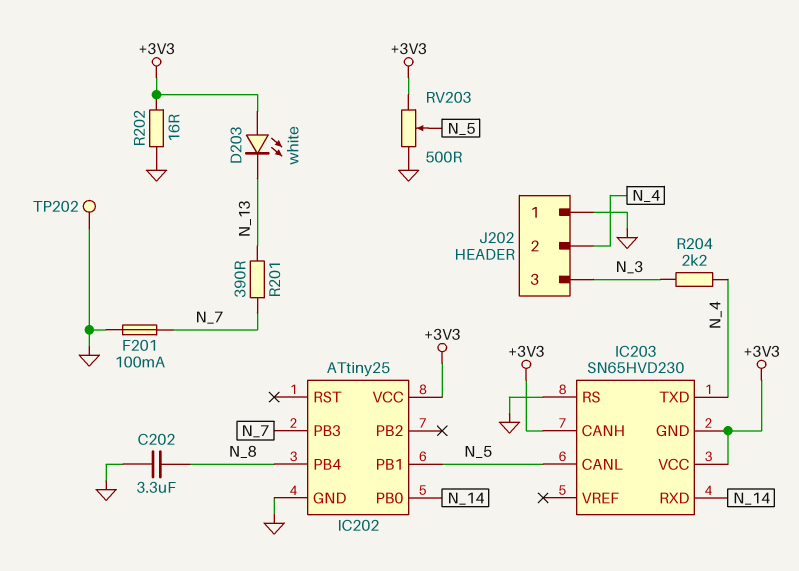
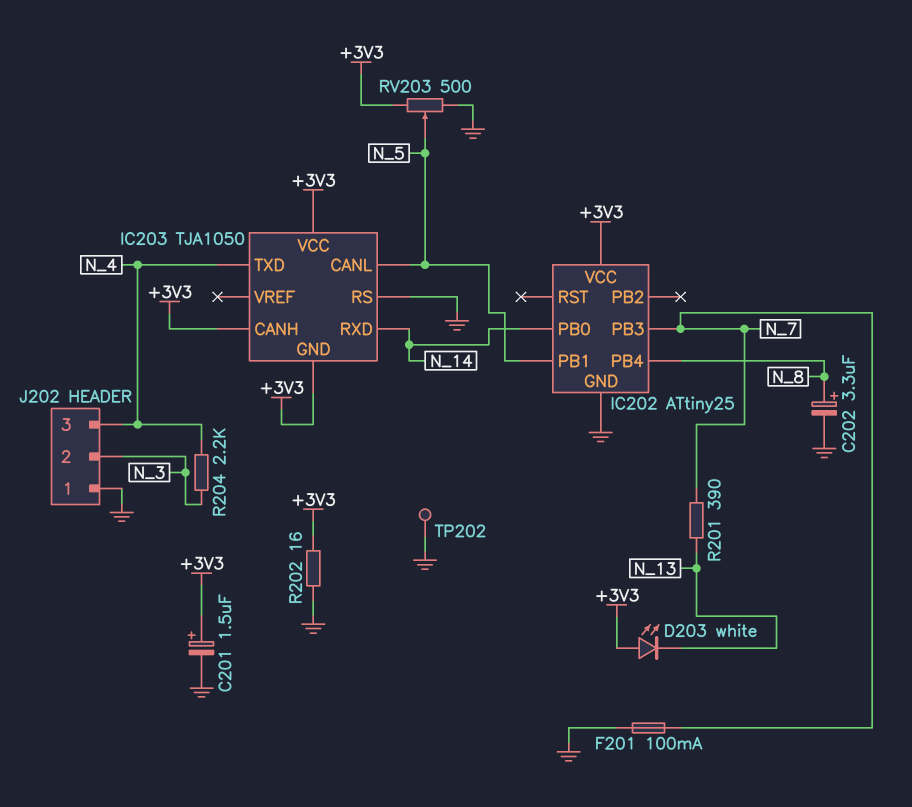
C201: none -> 1.5uF (plus +3V3, minus GND)
C202: 3.3uF (GND, N_8) -> 3.3uF (plus N_8, minus GND)
IC203: SN65HVD230 -> TJA1050
J202 pin 2: N_4 -> N_3
J202 pin 3: N_3 -> N_4

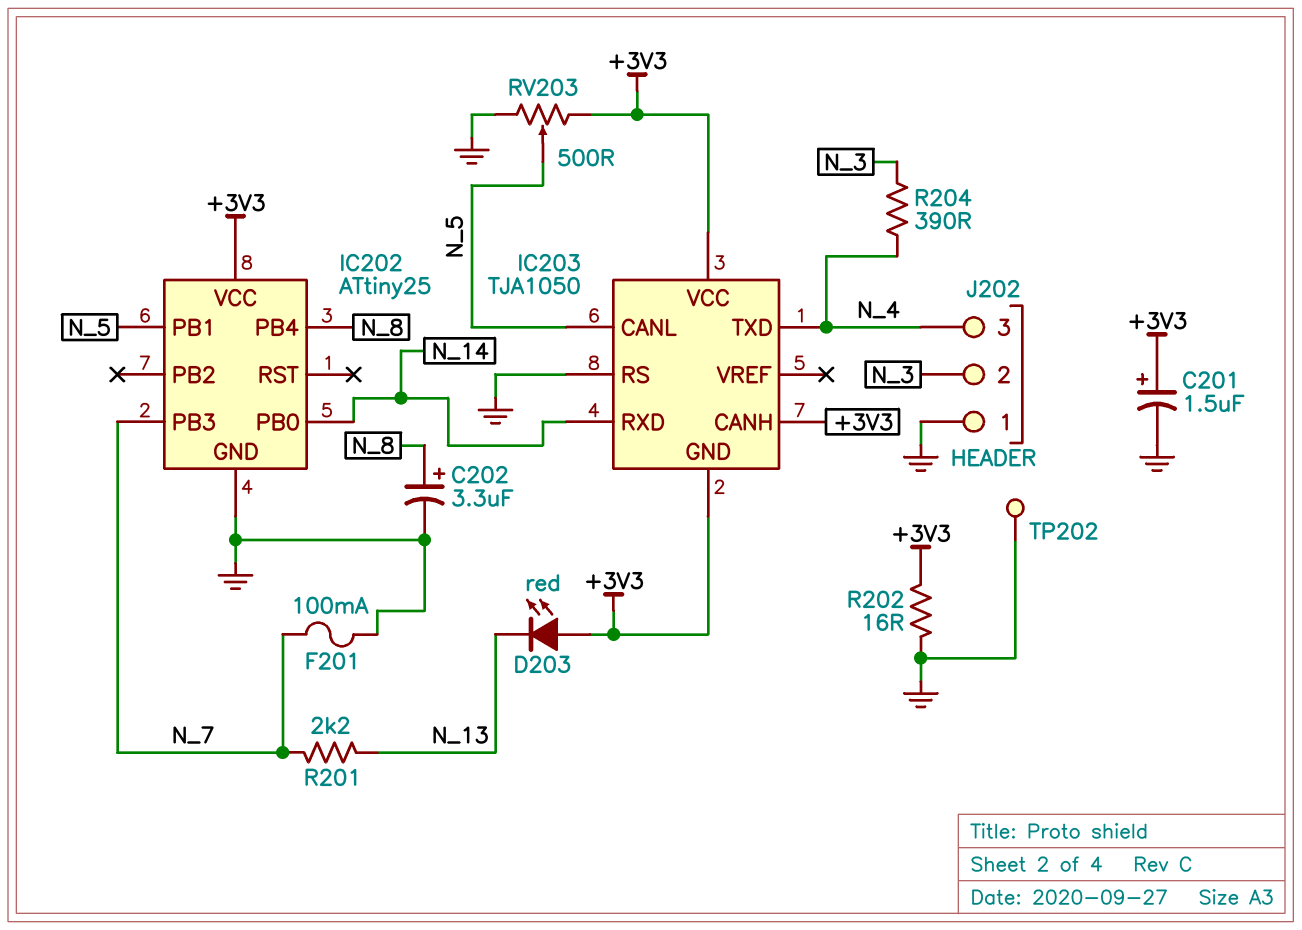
D203: LED white (A +3V3, K N_13) -> LED red (A +3V3, K N_13)
R201: 390 (N_7, N_13) -> 2.2k (N_7, N_13)
R204: 2.2k (N_3, N_4) -> 390 (N_3, N_4)

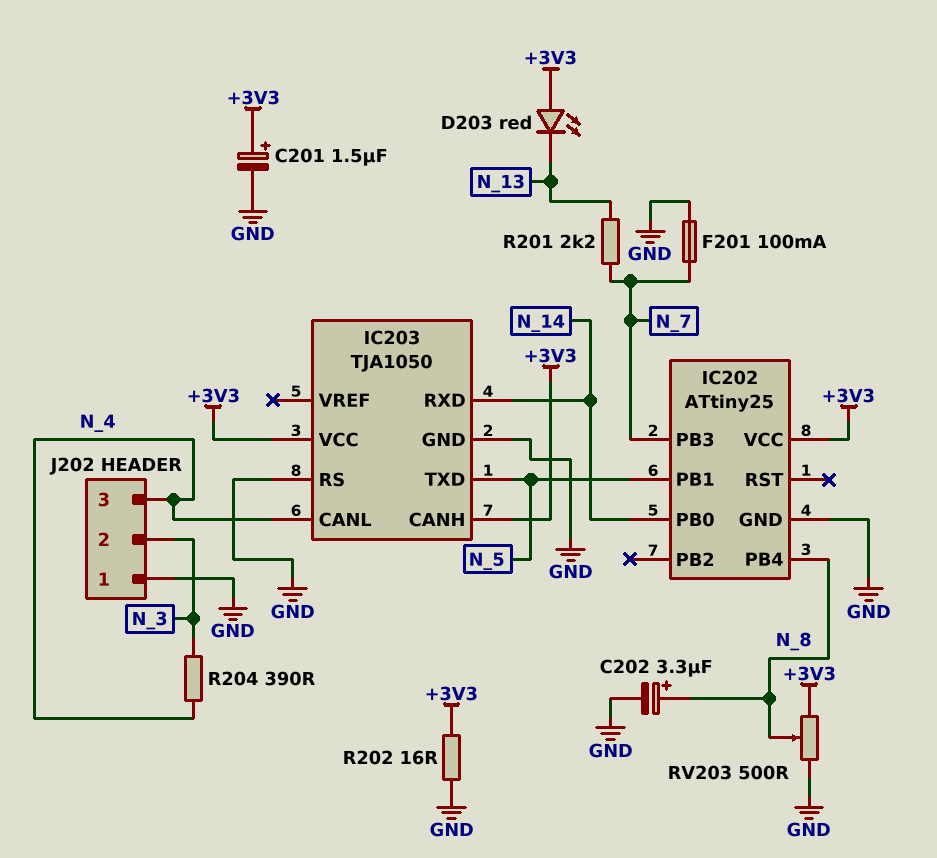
IC203 pin CANL: N_5 -> N_4
IC203 pin GND: +3V3 -> GND
IC203 pin TXD: N_4 -> N_5
RV203: 500 (+3V3, GND, wiper N_5) -> 500 (+3V3, GND, wiper N_8)
TP202: test point (GND) -> none

